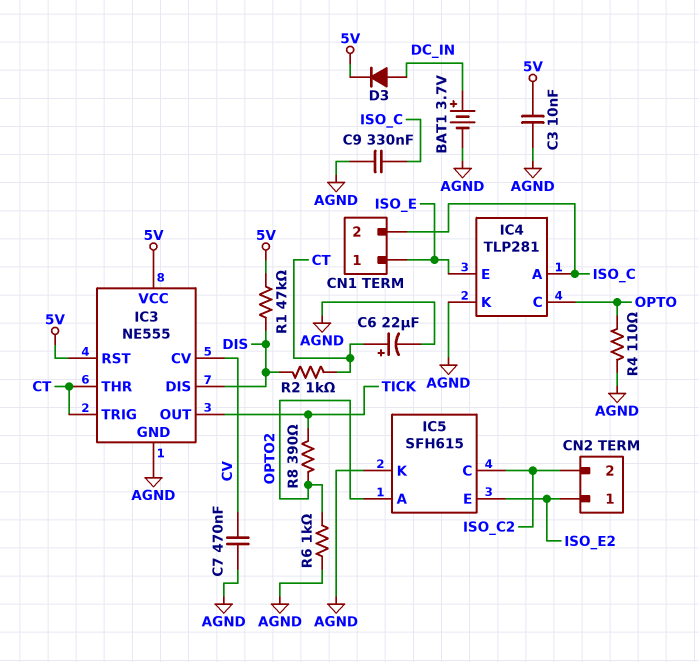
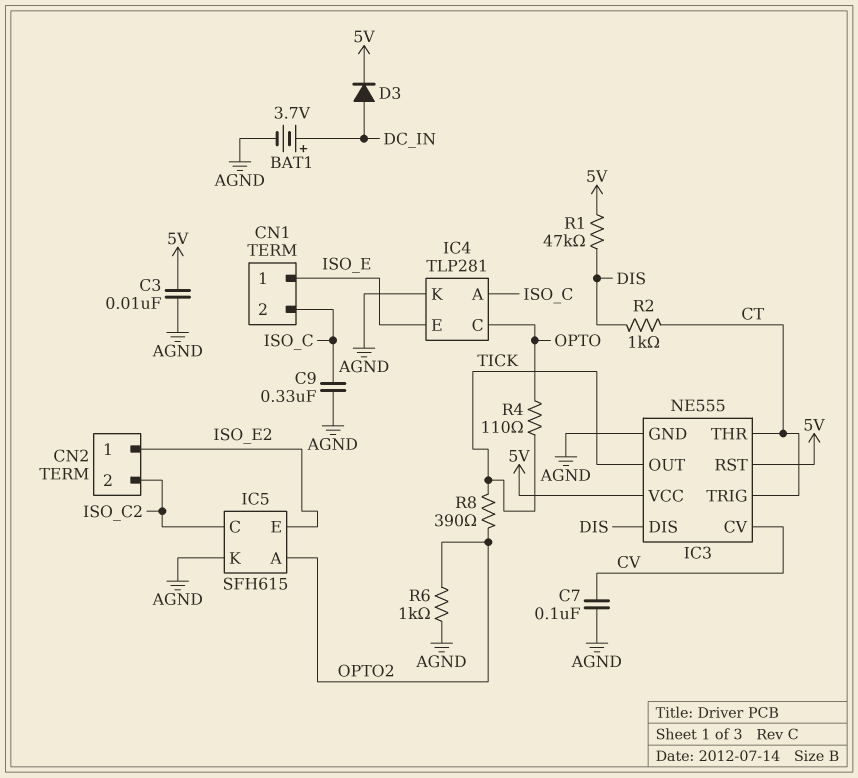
C6: 22uF (plus CT, minus AGND) -> none
C7: 470nF (AGND, CV) -> 100nF (AGND, CV)
R4: 110 (AGND, OPTO) -> 110 (OPTO, TICK)

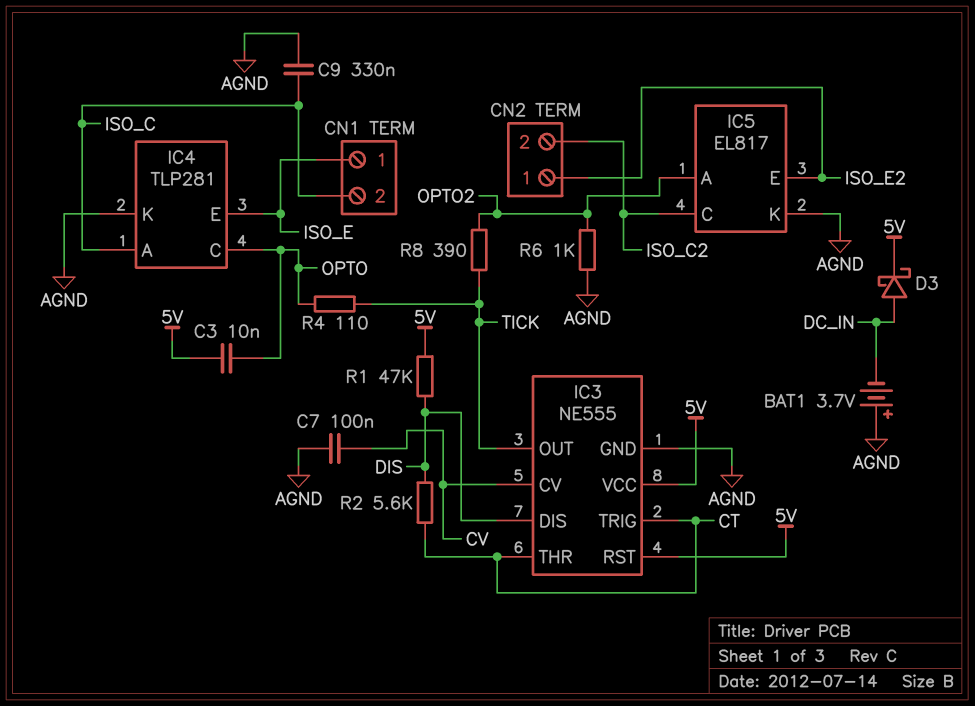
BAT1: 3.7V (plus DC_IN, minus AGND) -> 3.7V (plus AGND, minus DC_IN)
C3: 10nF (5V, AGND) -> 10nF (5V, OPTO)
D3: diode (A DC_IN, K 5V) -> schottky (A DC_IN, K 5V)
IC5: SFH615 -> EL817
R2: 1k (CT, DIS) -> 5.6k (CT, DIS)

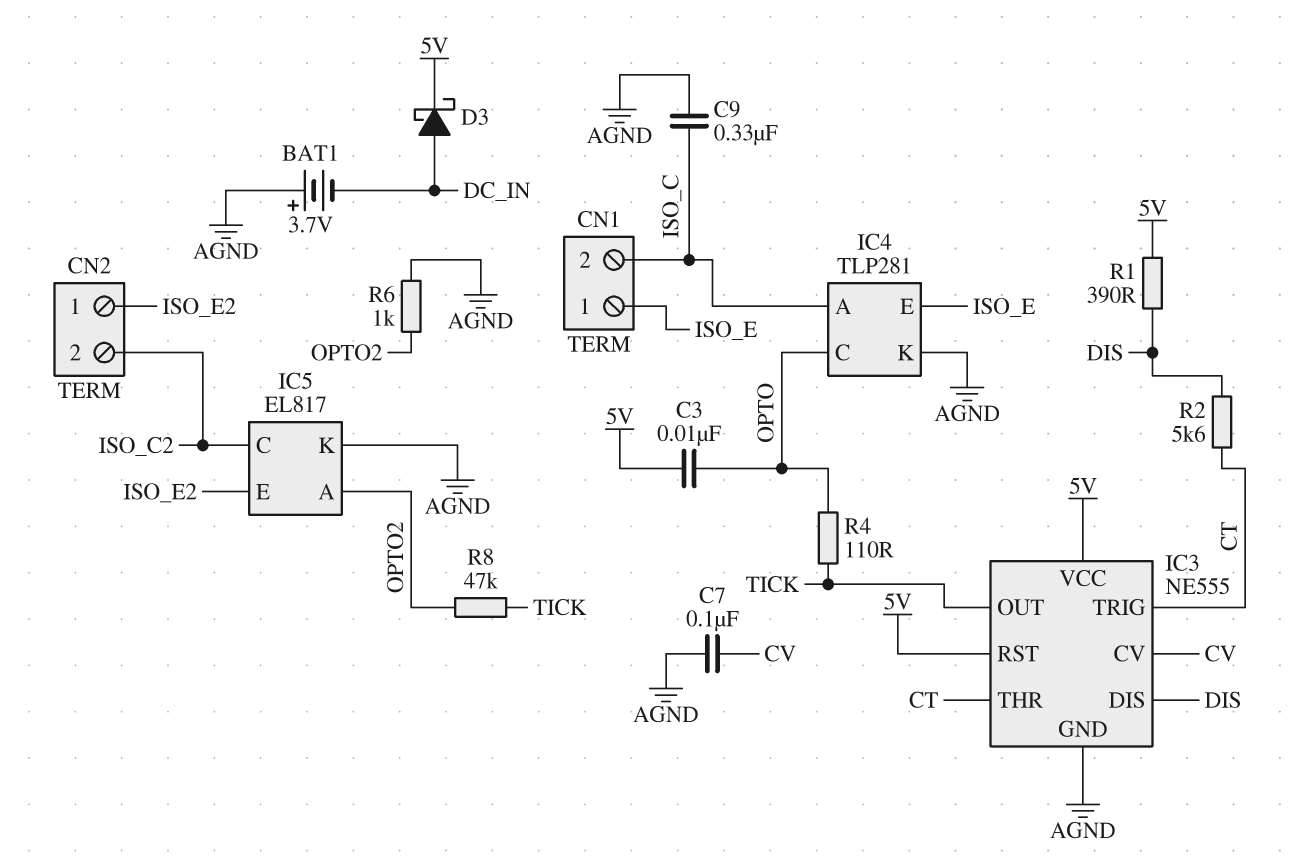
R1: 47k (5V, DIS) -> 390 (5V, DIS)
R8: 390 (OPTO2, TICK) -> 47k (OPTO2, TICK)

